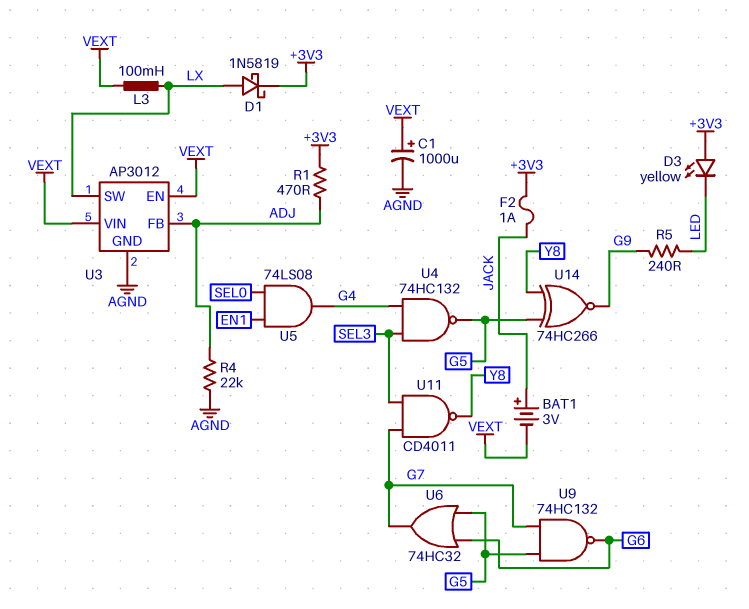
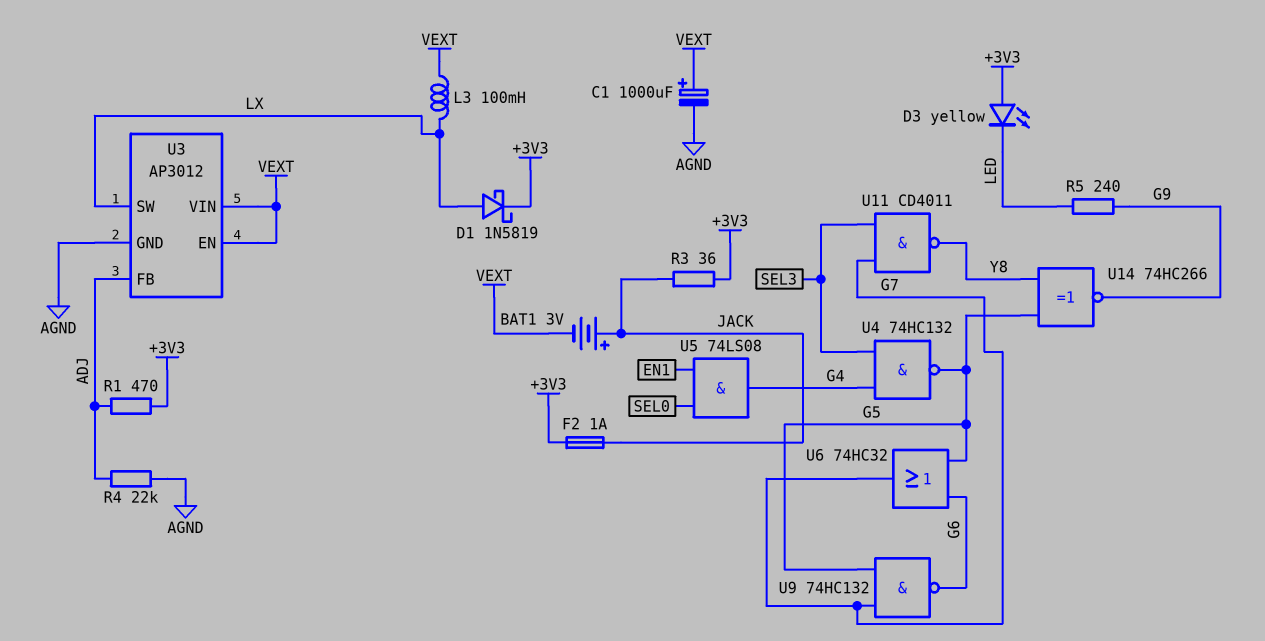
R3: none -> 36 (+3V3, JACK)

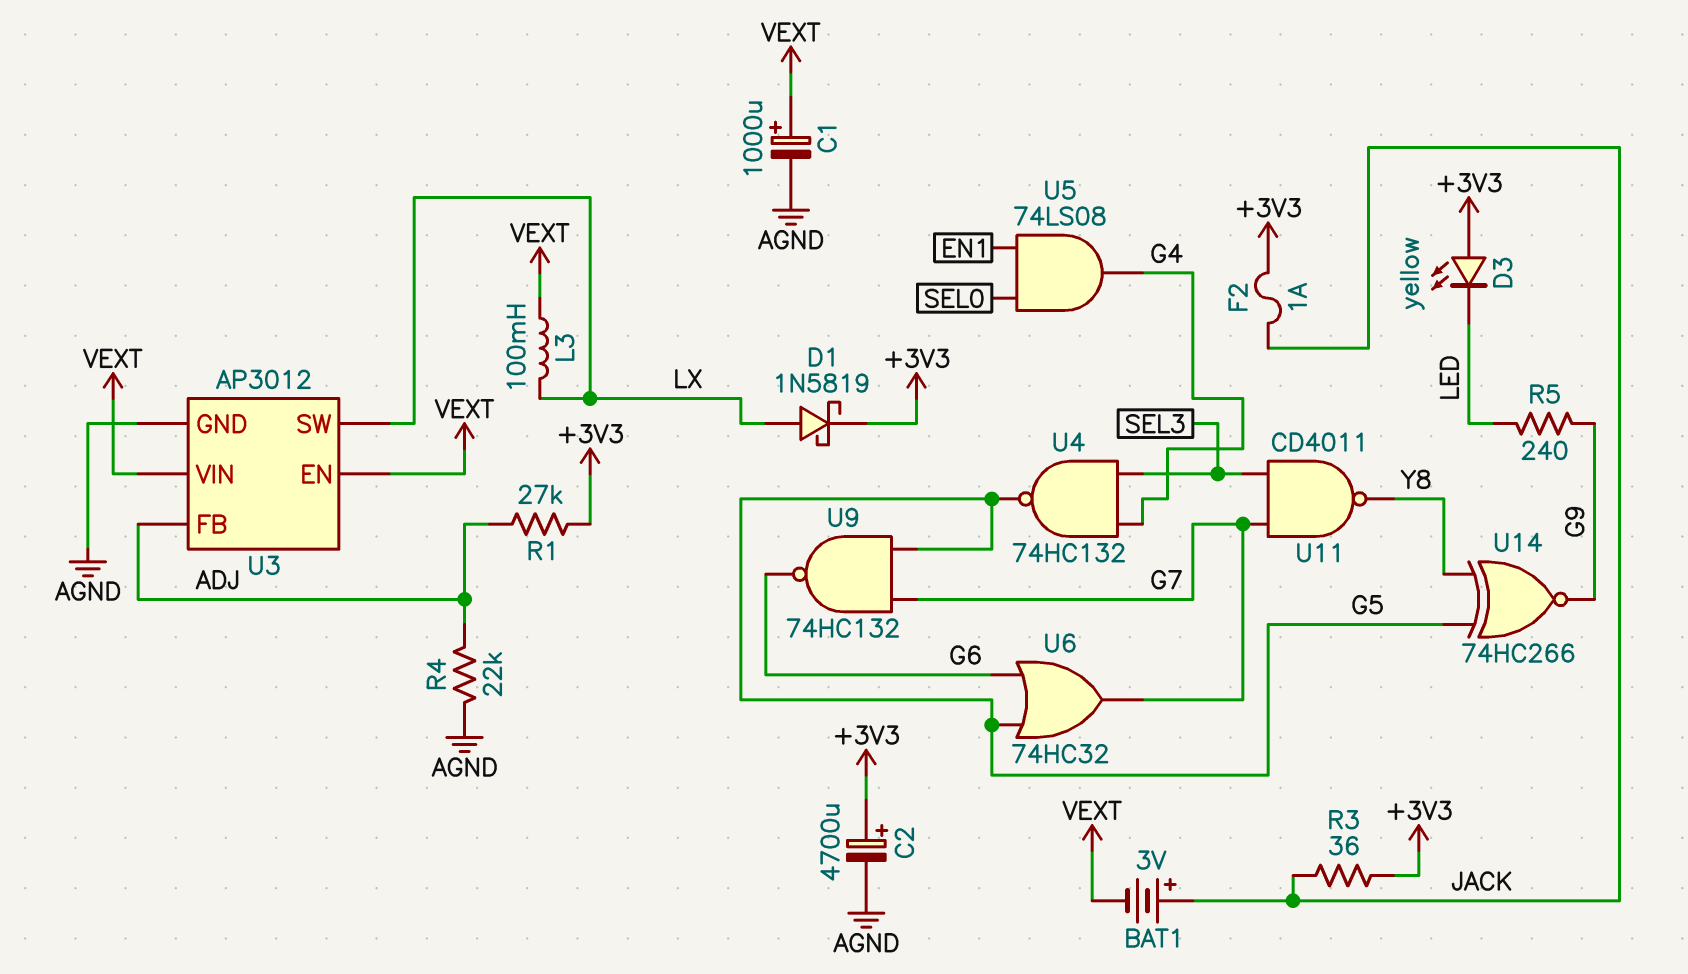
C2: none -> 4700uF (plus +3V3, minus AGND)
R1: 470 (+3V3, ADJ) -> 27k (+3V3, ADJ)

